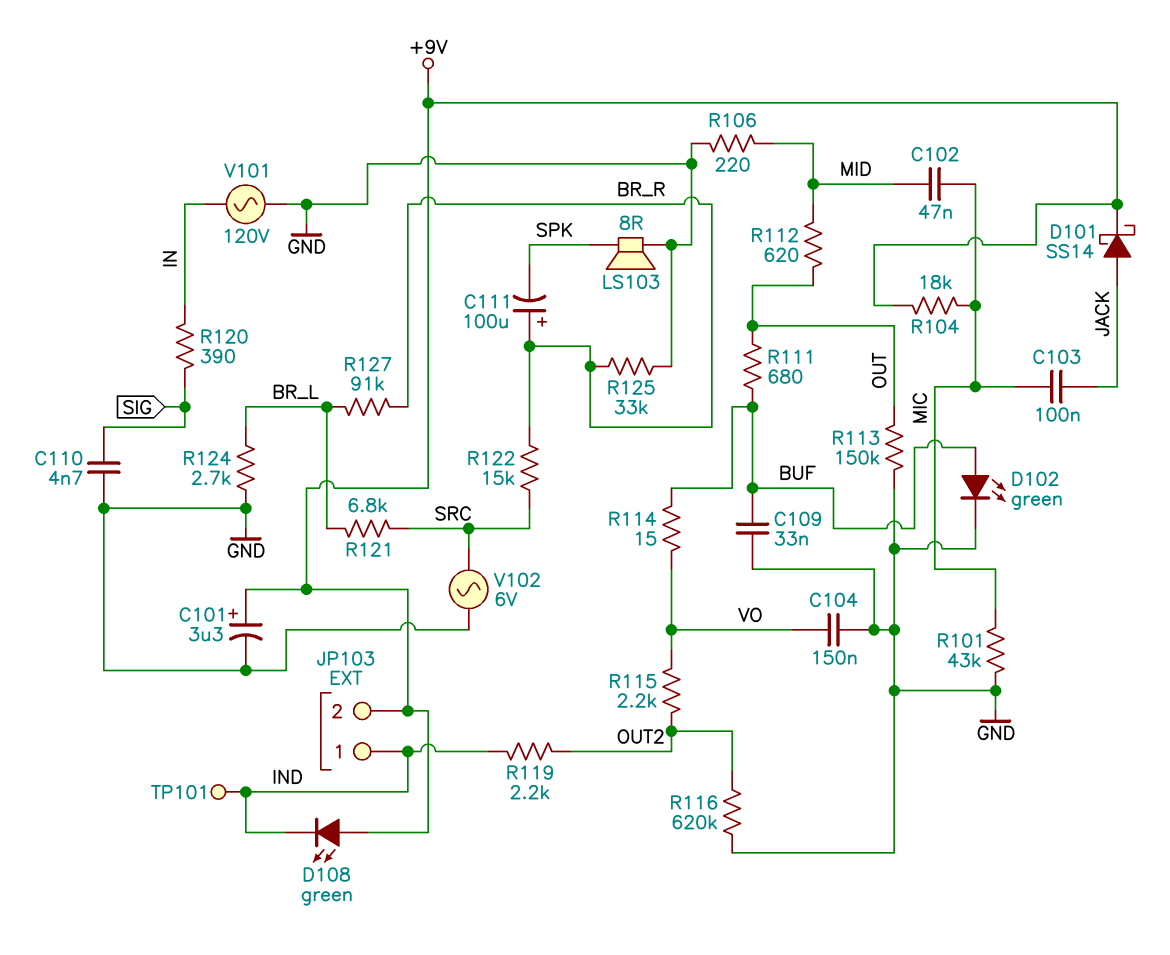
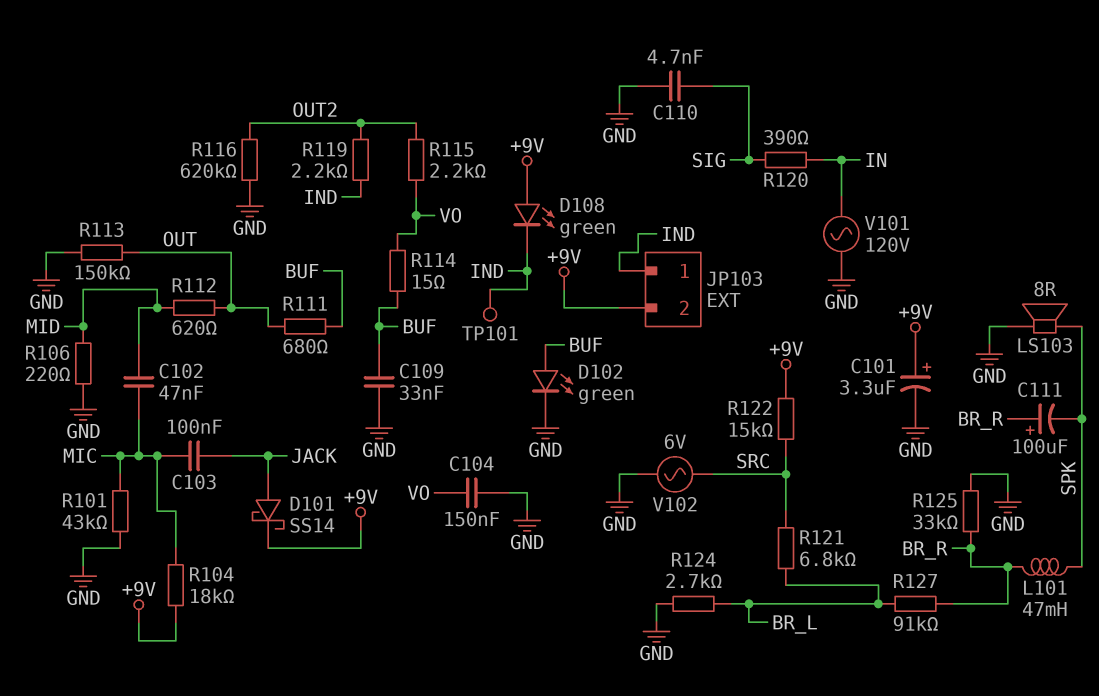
L101: none -> 47mH (BR_R, SPK)
R122: 15k (BR_R, SRC) -> 15k (+9V, SRC)

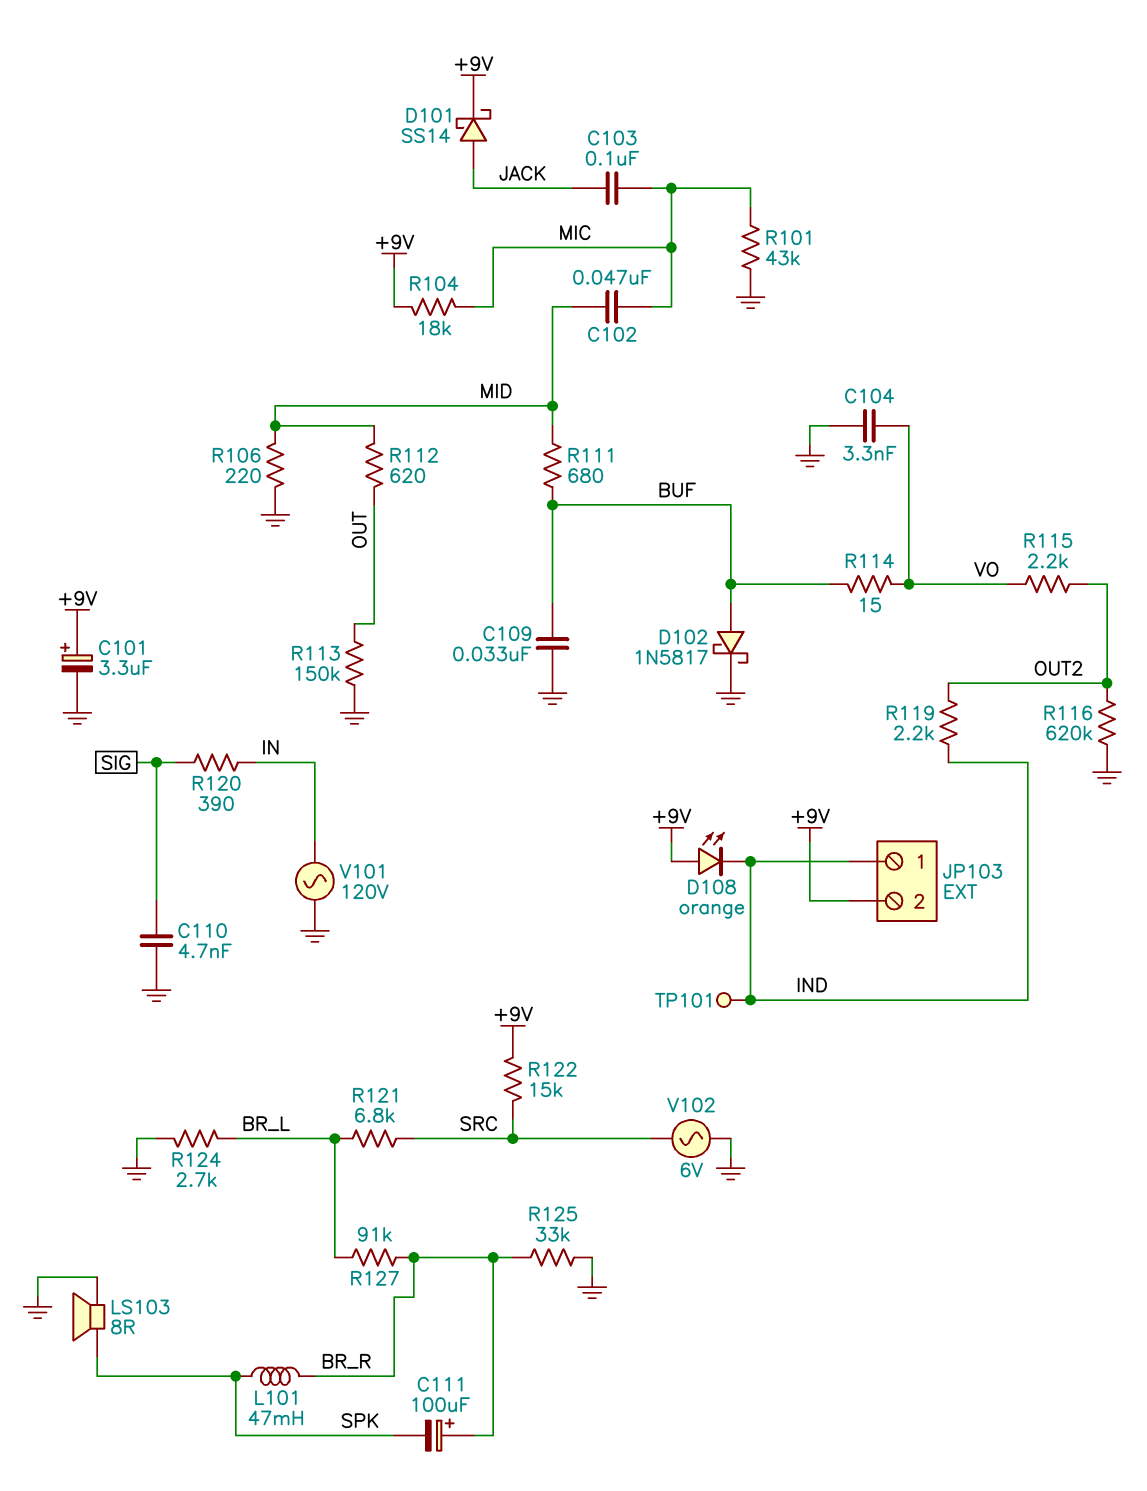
C104: 150nF (GND, VO) -> 3.3nF (GND, VO)
D102: LED green (A BUF, K GND) -> schottky 1N5817 (A BUF, K GND)
D108: LED green (A +9V, K IND) -> LED orange (A +9V, K IND)
R111: 680 (BUF, OUT) -> 680 (BUF, MID)

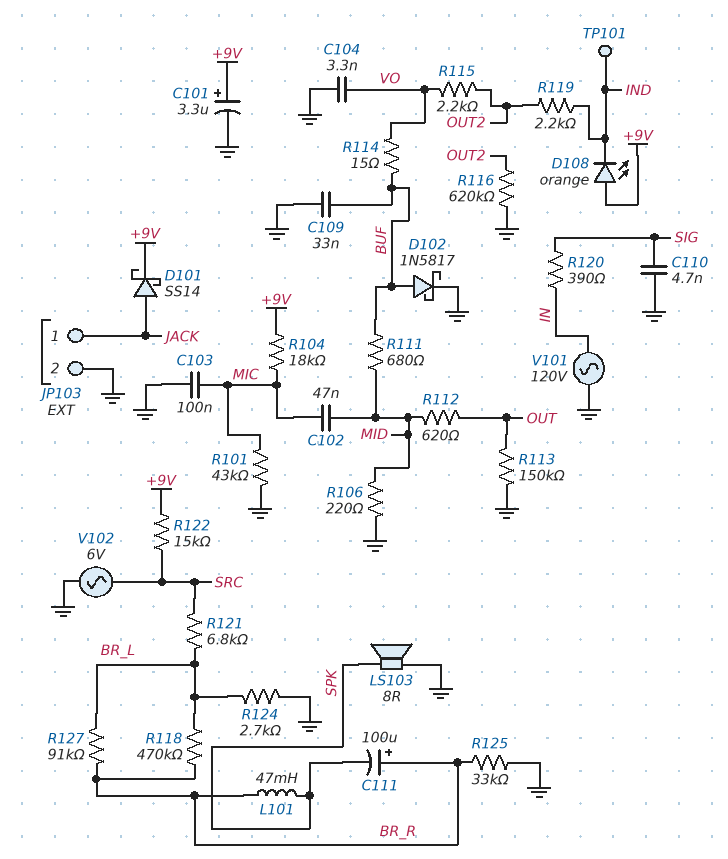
C103: 100nF (JACK, MIC) -> 100nF (GND, MIC)
JP103 pin 1: IND -> JACK
JP103 pin 2: +9V -> GND
R118: none -> 470k (BR_L, BR_R)

